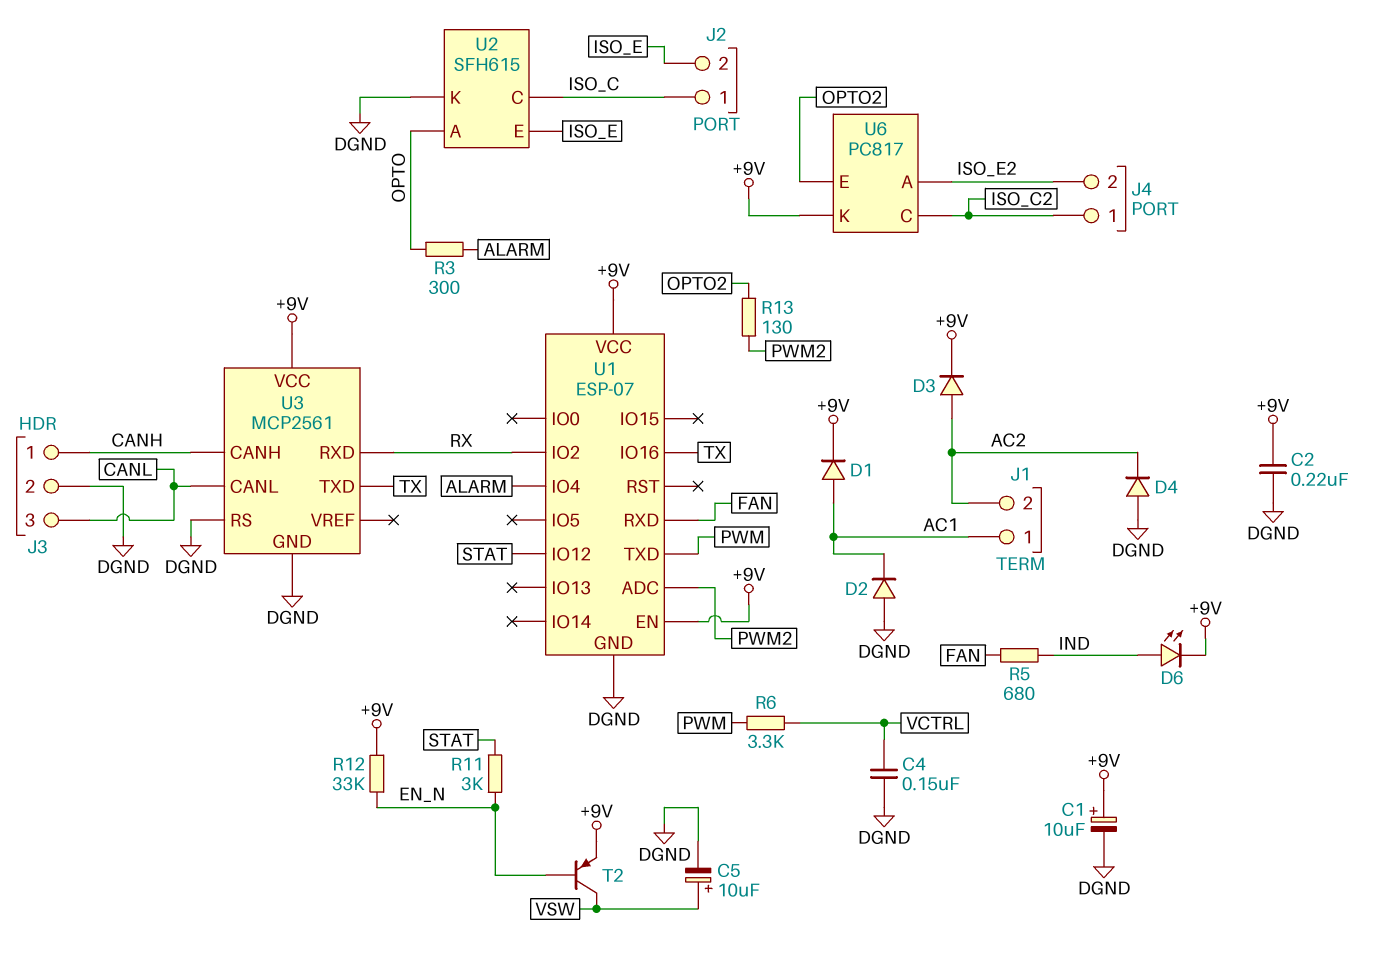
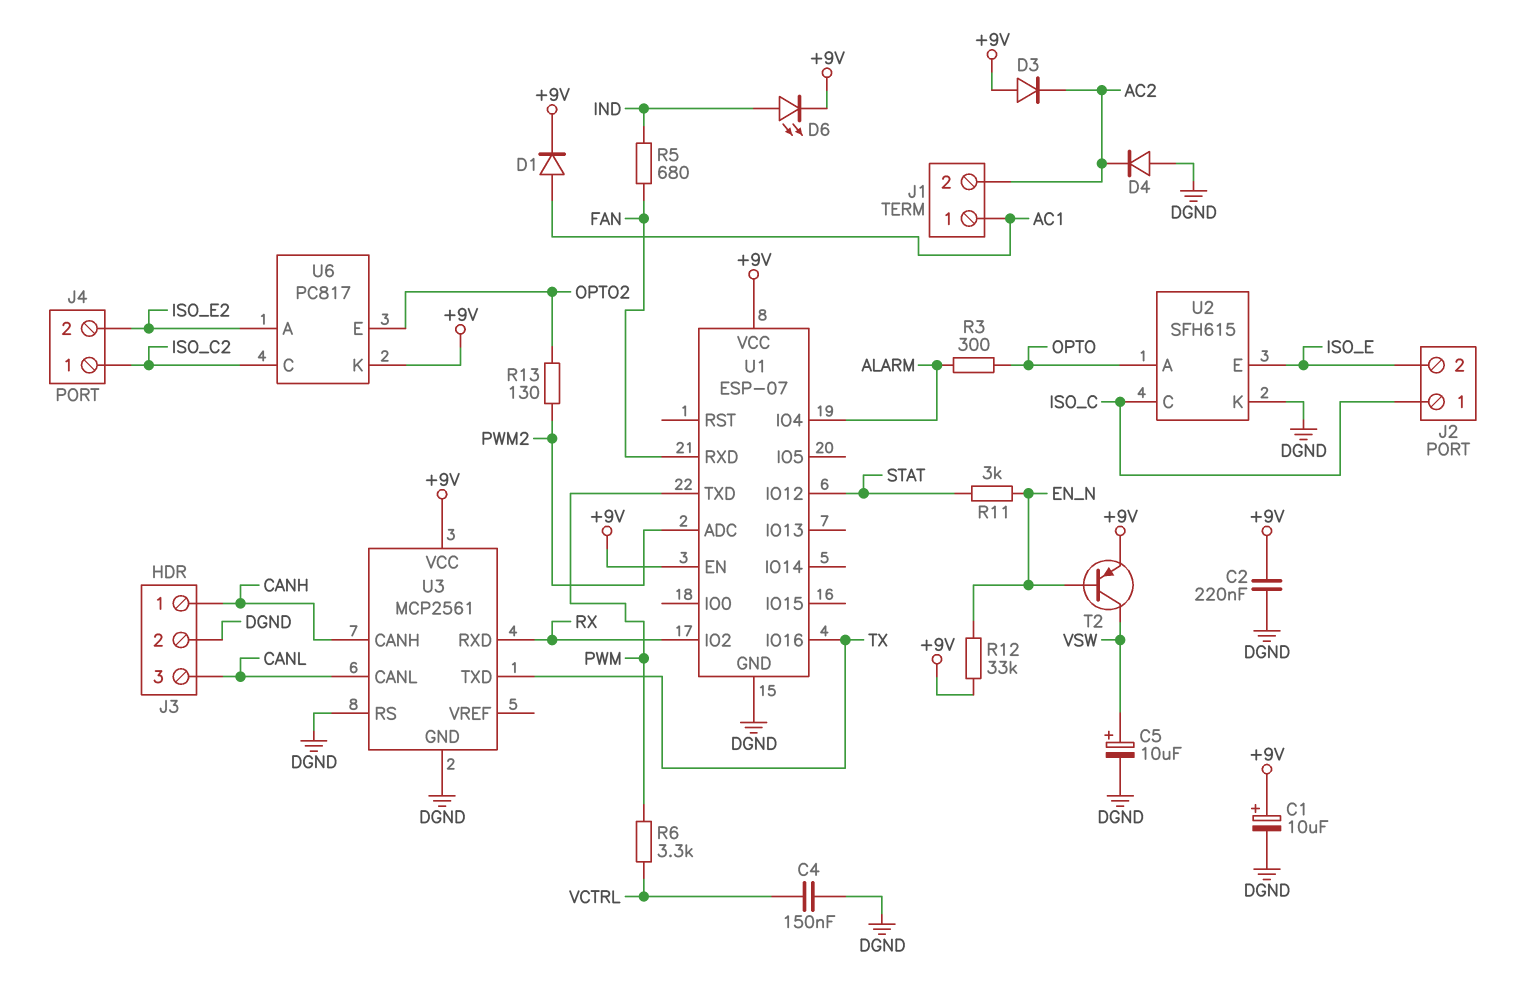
D2: diode (A DGND, K AC1) -> none
D3: diode (A AC2, K +9V) -> diode (A +9V, K AC2)

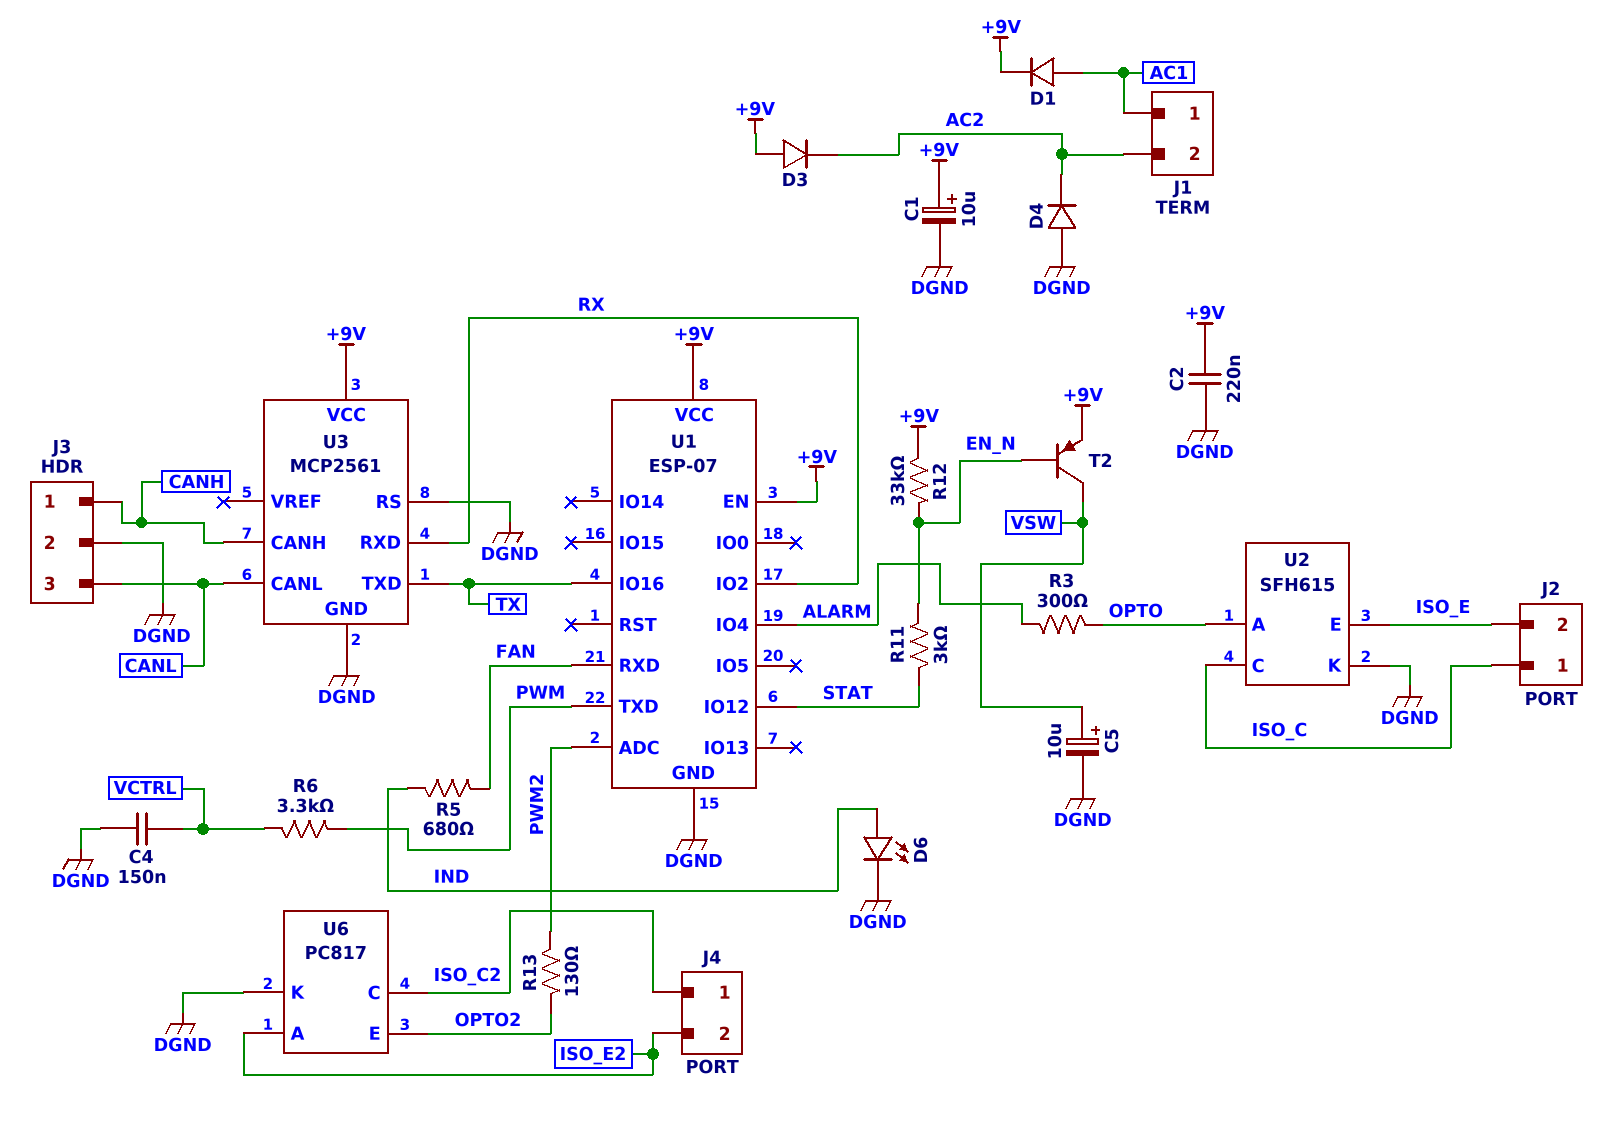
D6: LED (A IND, K +9V) -> LED (A IND, K DGND)
U6 pin K: +9V -> DGND

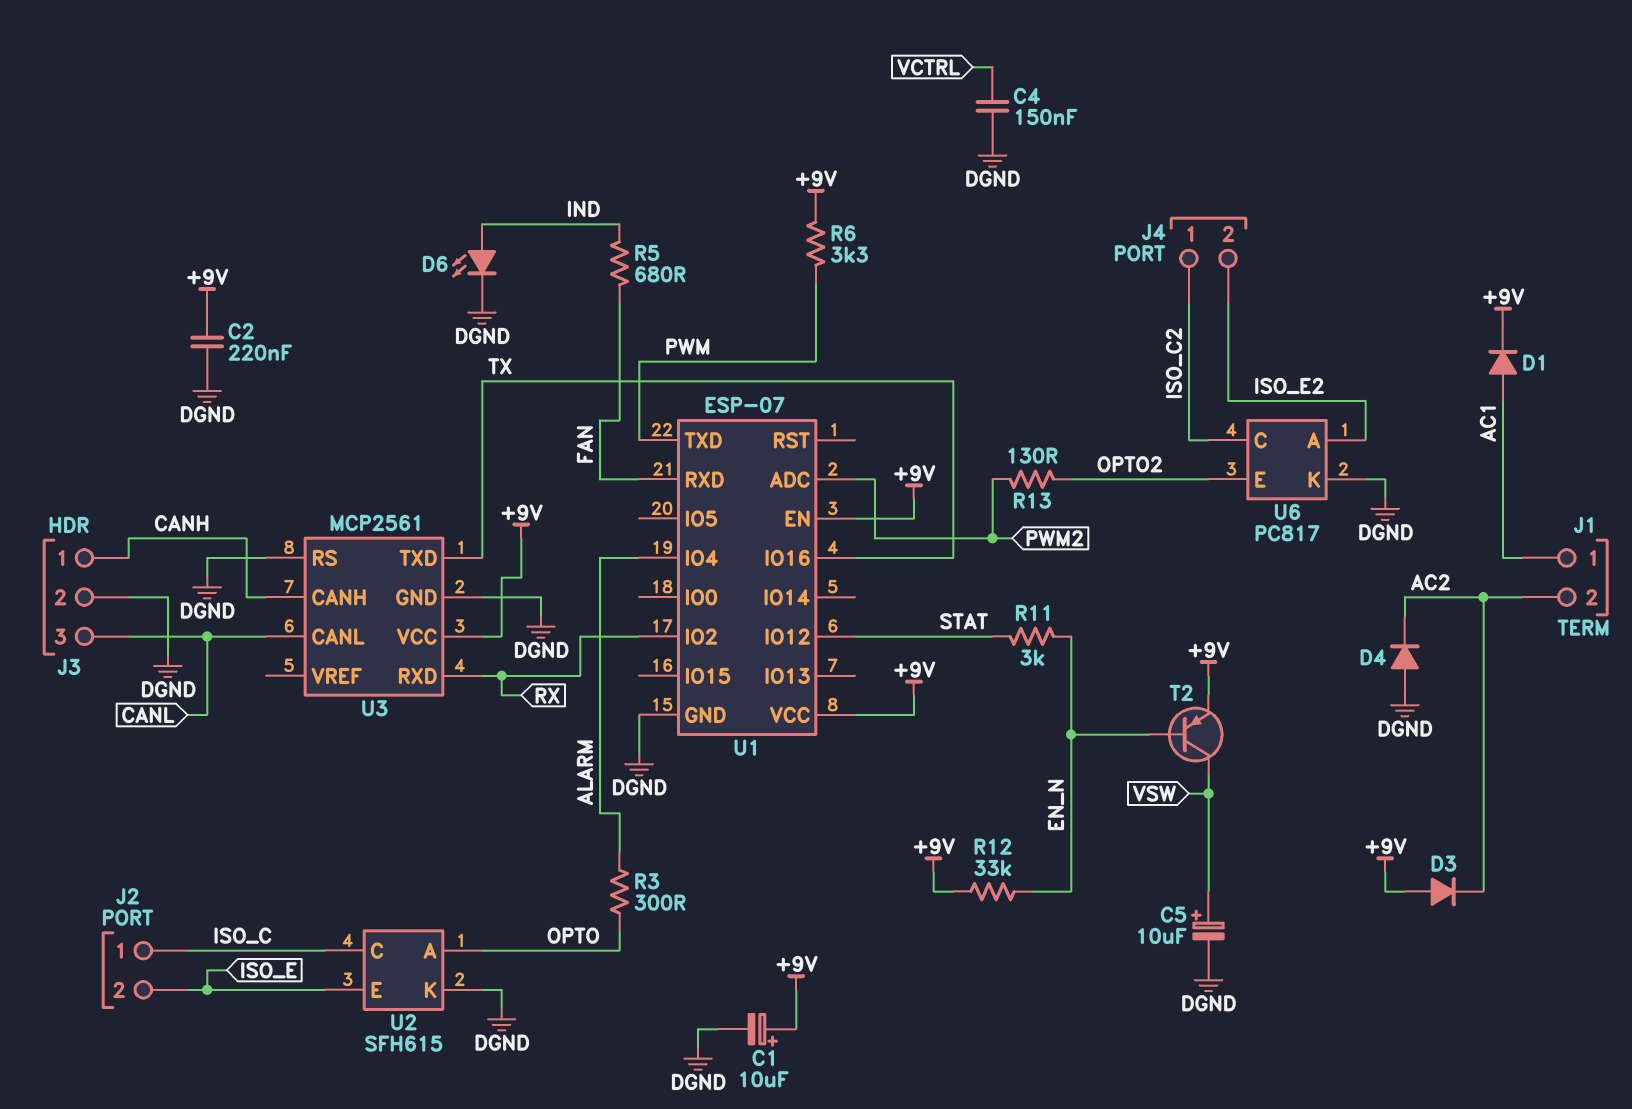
R6: 3.3k (PWM, VCTRL) -> 3.3k (+9V, PWM)

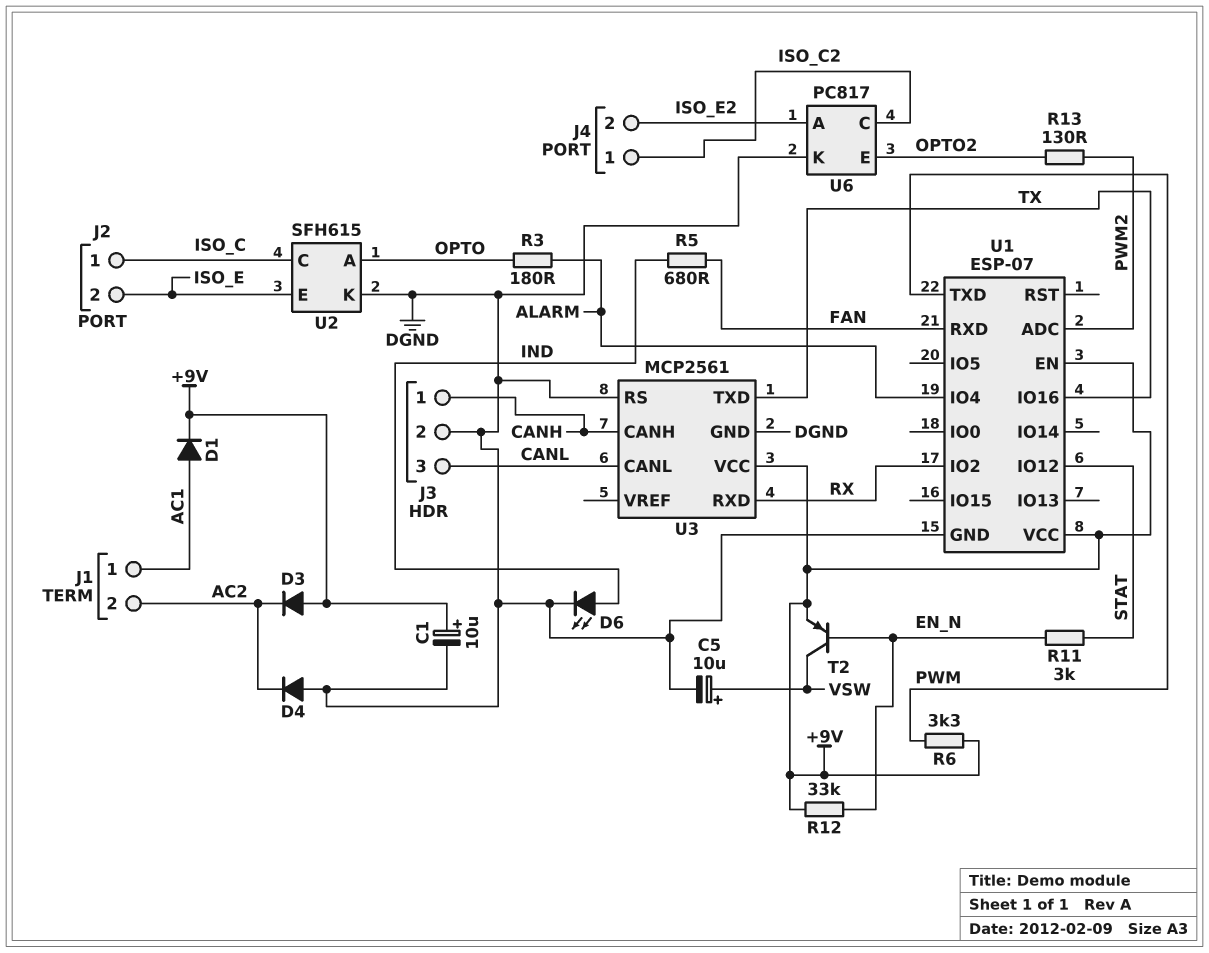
C2: 220nF (+9V, DGND) -> none
C4: 150nF (DGND, VCTRL) -> none
R3: 300 (ALARM, OPTO) -> 180 (ALARM, OPTO)

